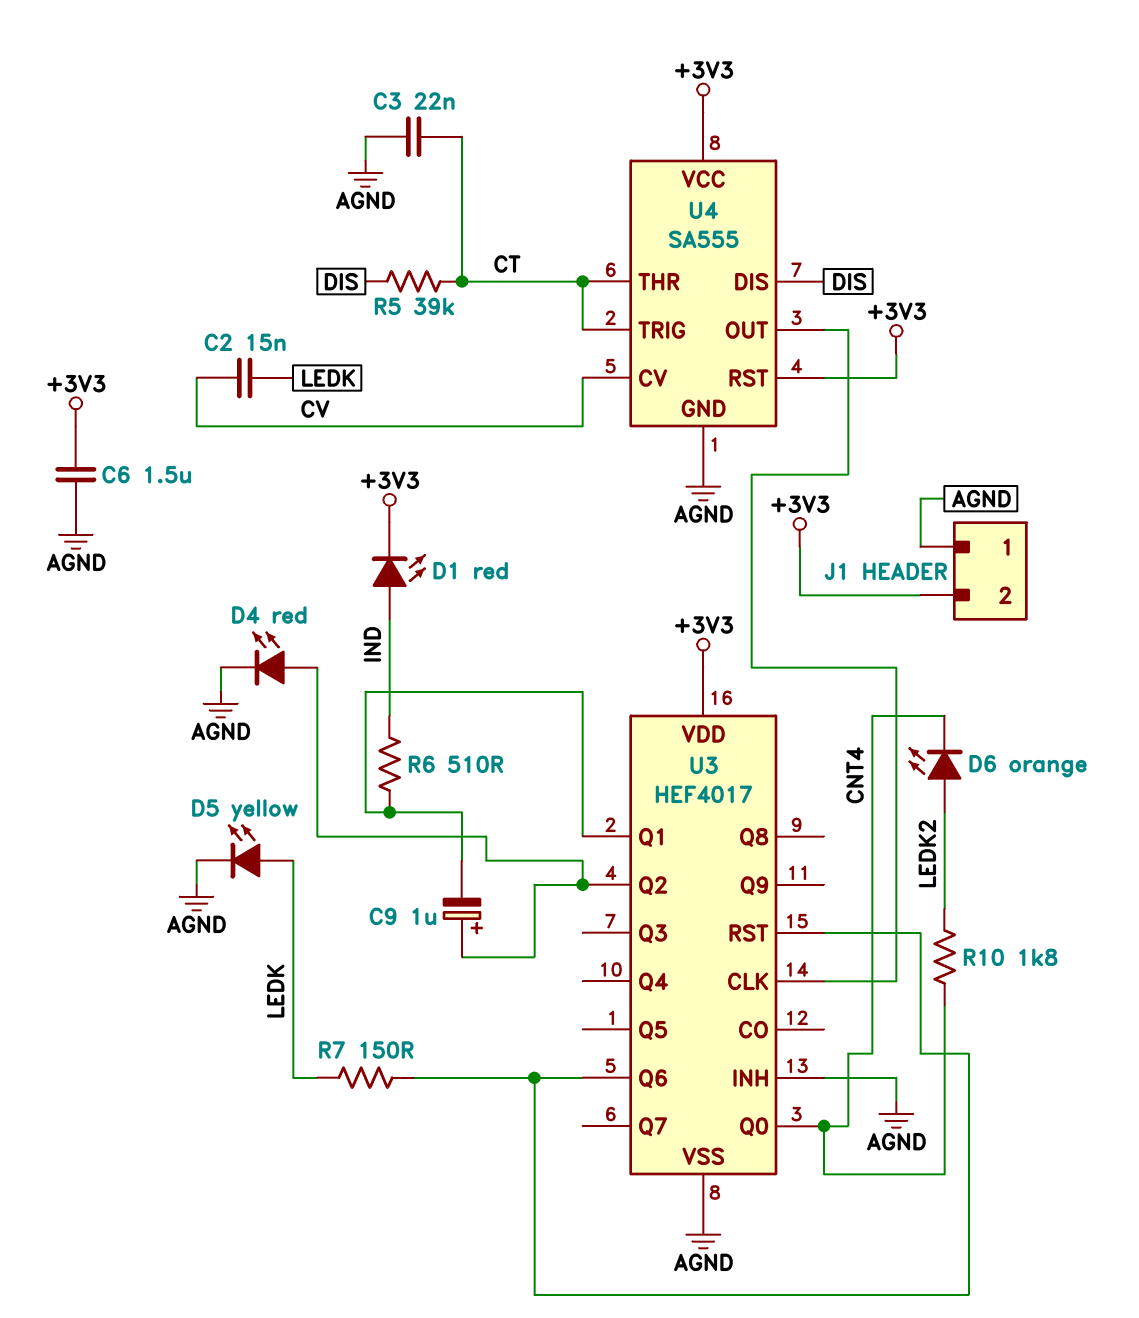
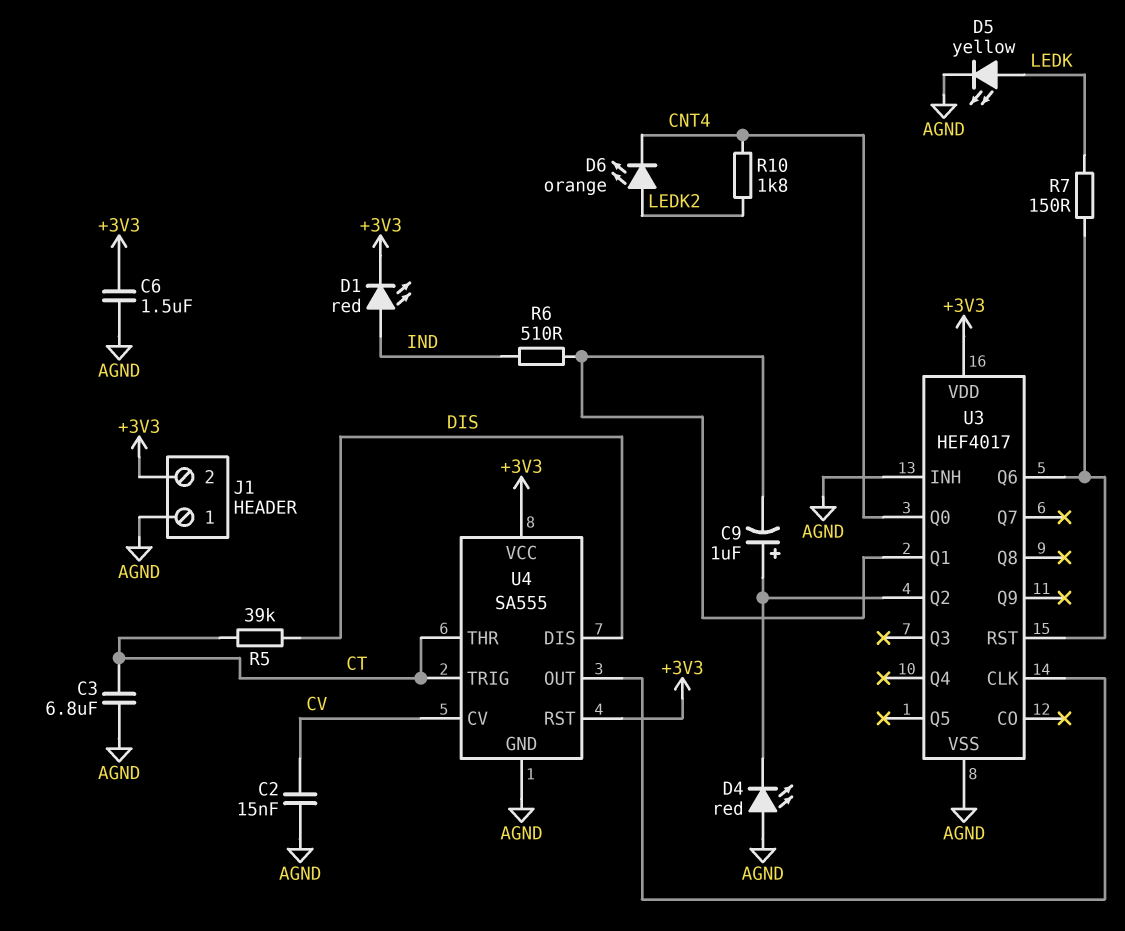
C2: 15nF (CV, LEDK) -> 15nF (AGND, CV)
C3: 22nF (AGND, CT) -> 6.8uF (AGND, CT)
D4: LED red (A U3/Q2, K AGND) -> LED red (A AGND, K U3/Q2)

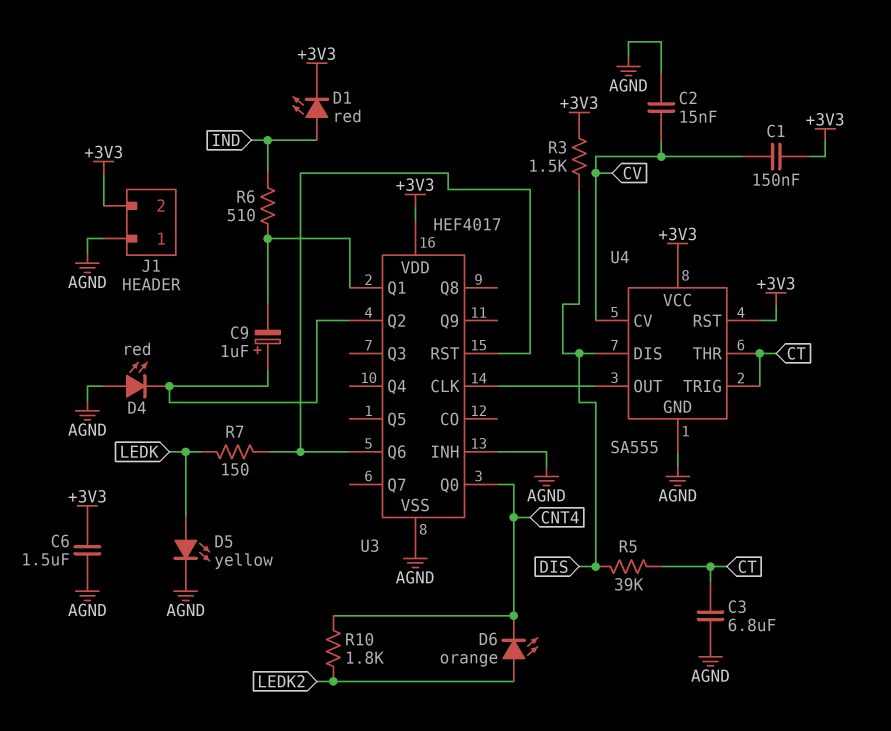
C1: none -> 150nF (+3V3, CV)
R3: none -> 1.5k (+3V3, DIS)

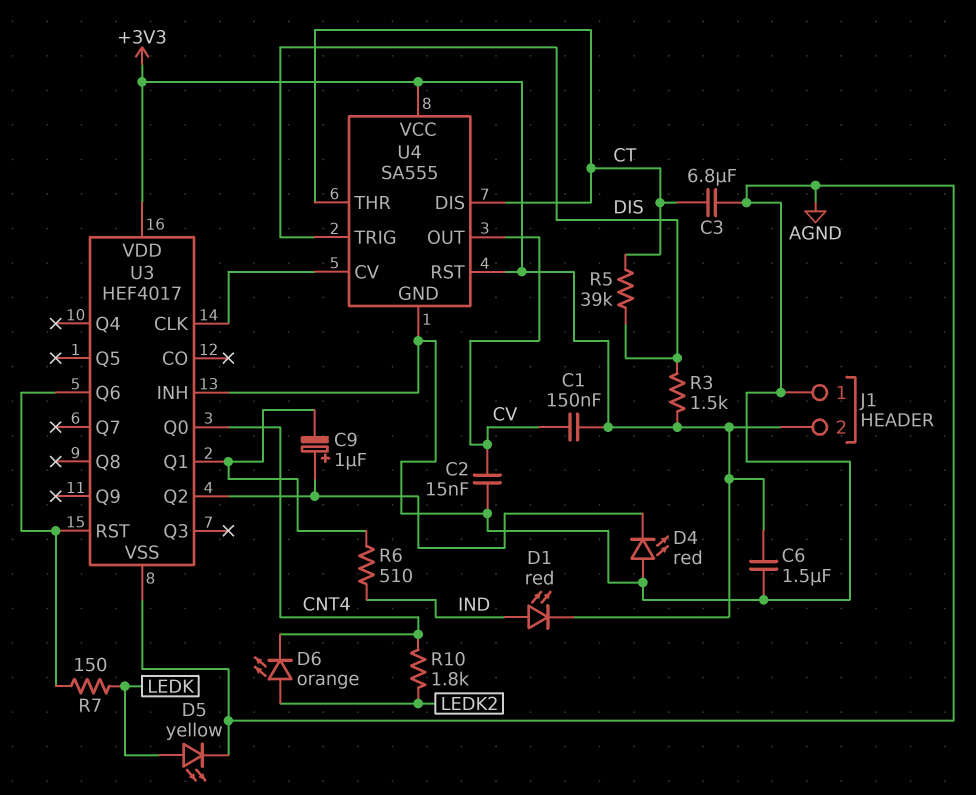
U4 pin CV: CV -> U3/CLK
U4 pin DIS: DIS -> CT
U4 pin OUT: U3/CLK -> CV
U4 pin TRIG: CT -> DIS

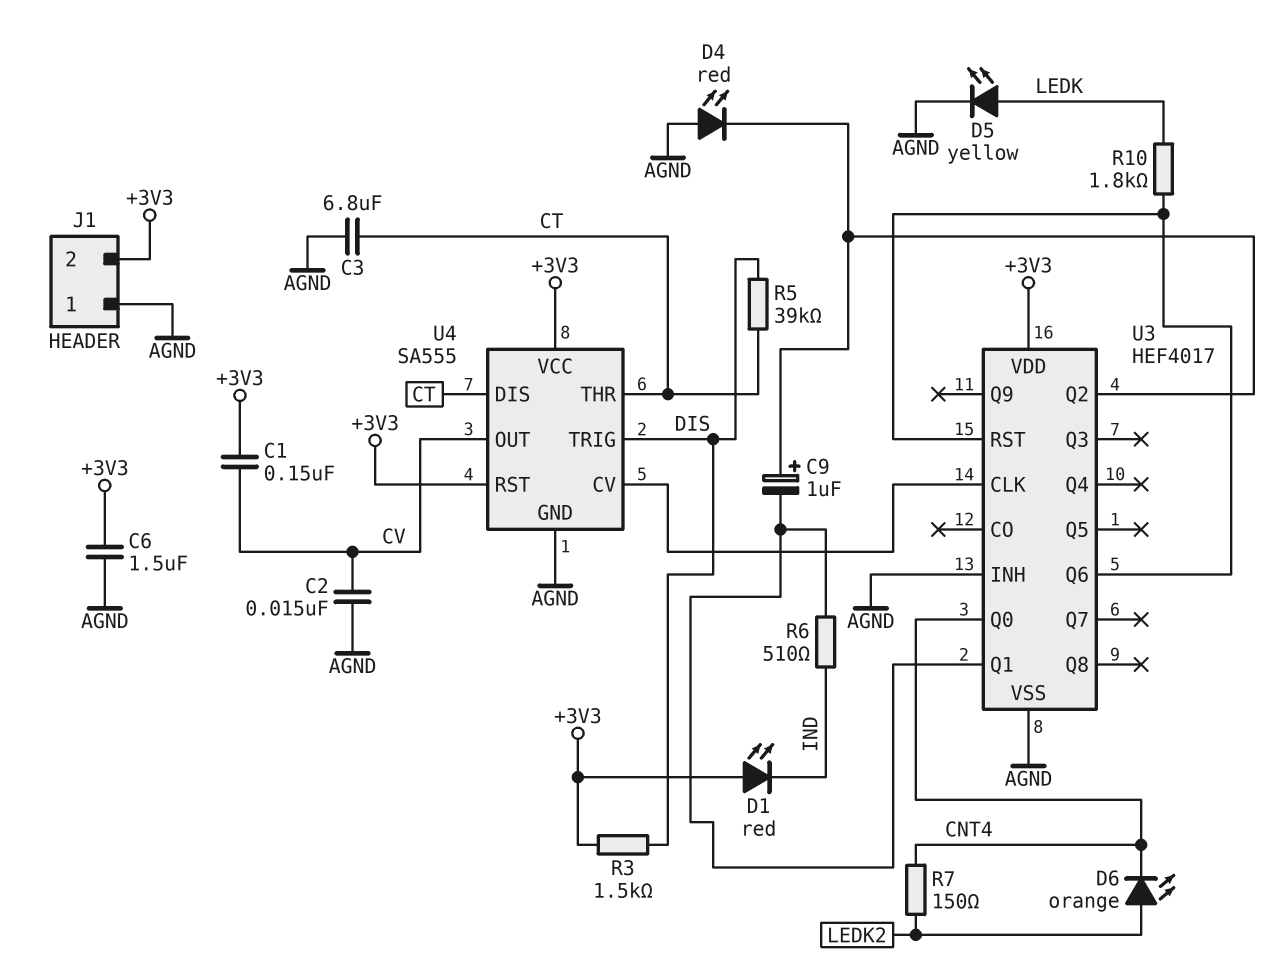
D1: LED red (A IND, K +3V3) -> LED red (A +3V3, K IND)
R7: 150 (LEDK, U3/Q6) -> 150 (CNT4, LEDK2)
R10: 1.8k (CNT4, LEDK2) -> 1.8k (LEDK, U3/Q6)

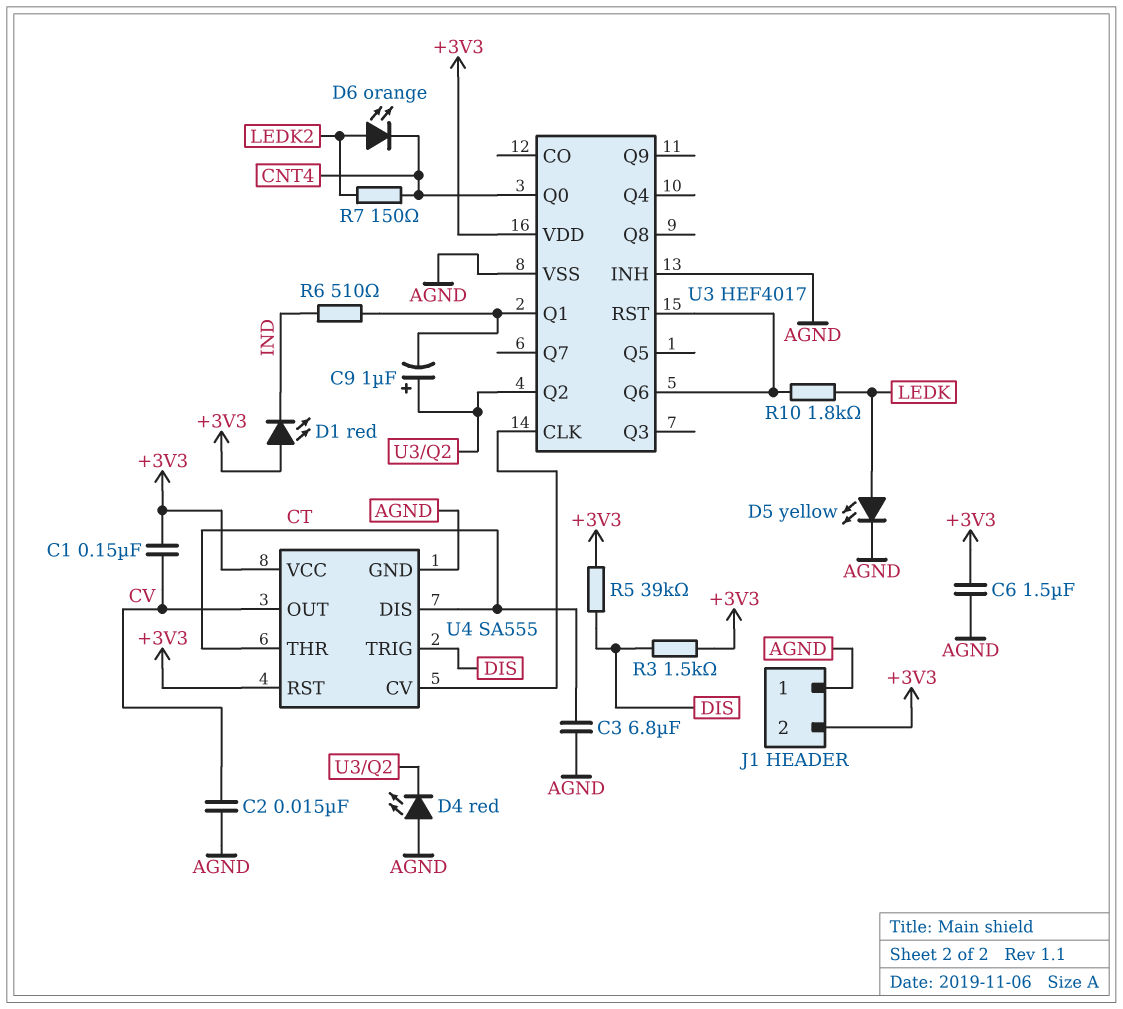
R5: 39k (CT, DIS) -> 39k (+3V3, DIS)

